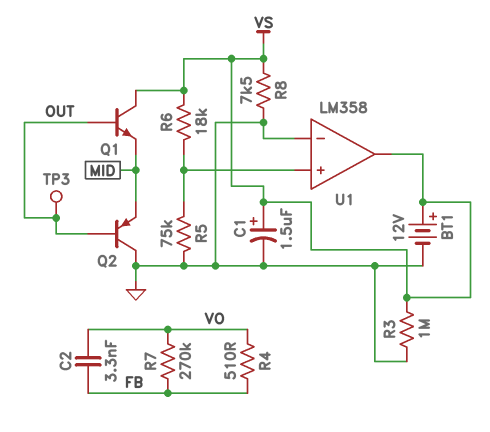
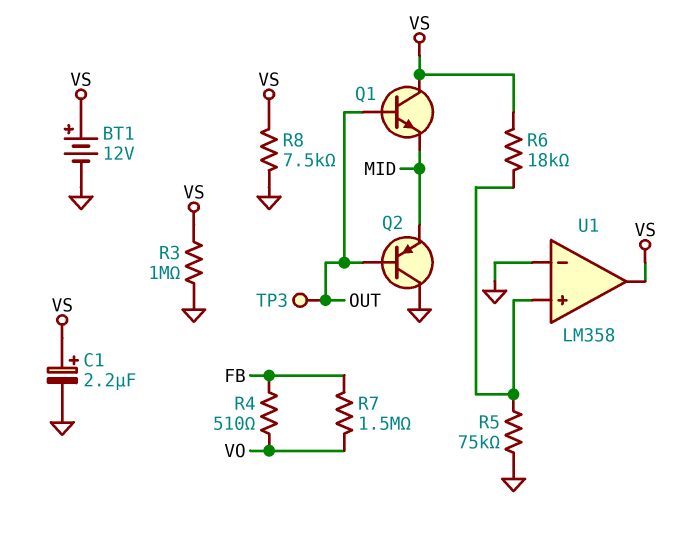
C1: 1.5uF (plus VS, minus GND) -> 2.2uF (plus VS, minus GND)
C2: 3.3nF (FB, VO) -> none
R7: 270k (FB, VO) -> 1.5M (FB, VO)

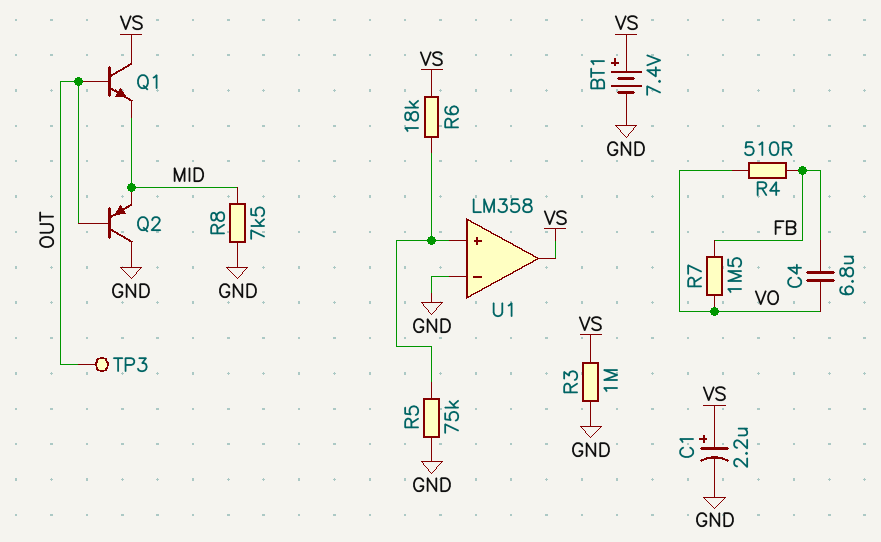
BT1: 12V (plus VS, minus GND) -> 7.4V (plus VS, minus GND)
C4: none -> 6.8uF (FB, VO)
R8: 7.5k (GND, VS) -> 7.5k (GND, MID)

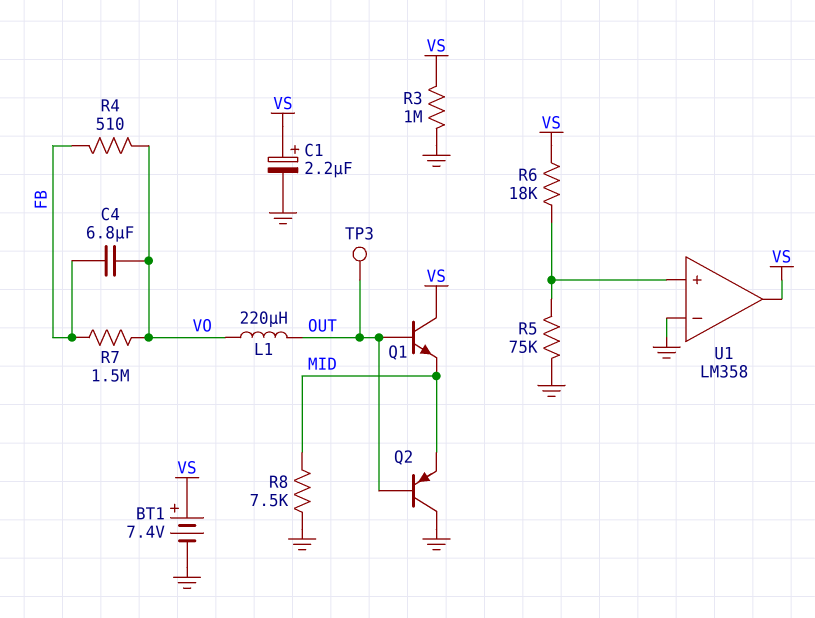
L1: none -> 220uH (OUT, VO)

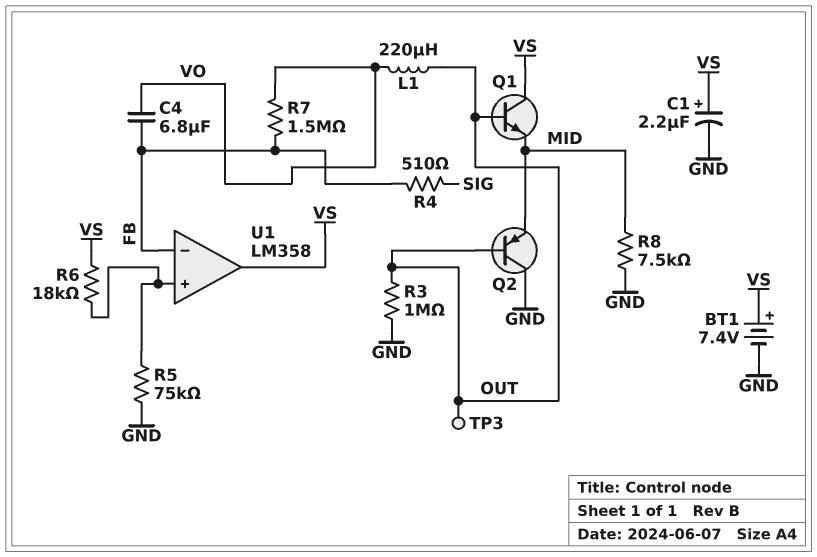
R3: 1M (GND, VS) -> 1M (GND, OUT)
R4: 510 (FB, VO) -> 510 (FB, SIG)
U1 pin in-: GND -> FB

